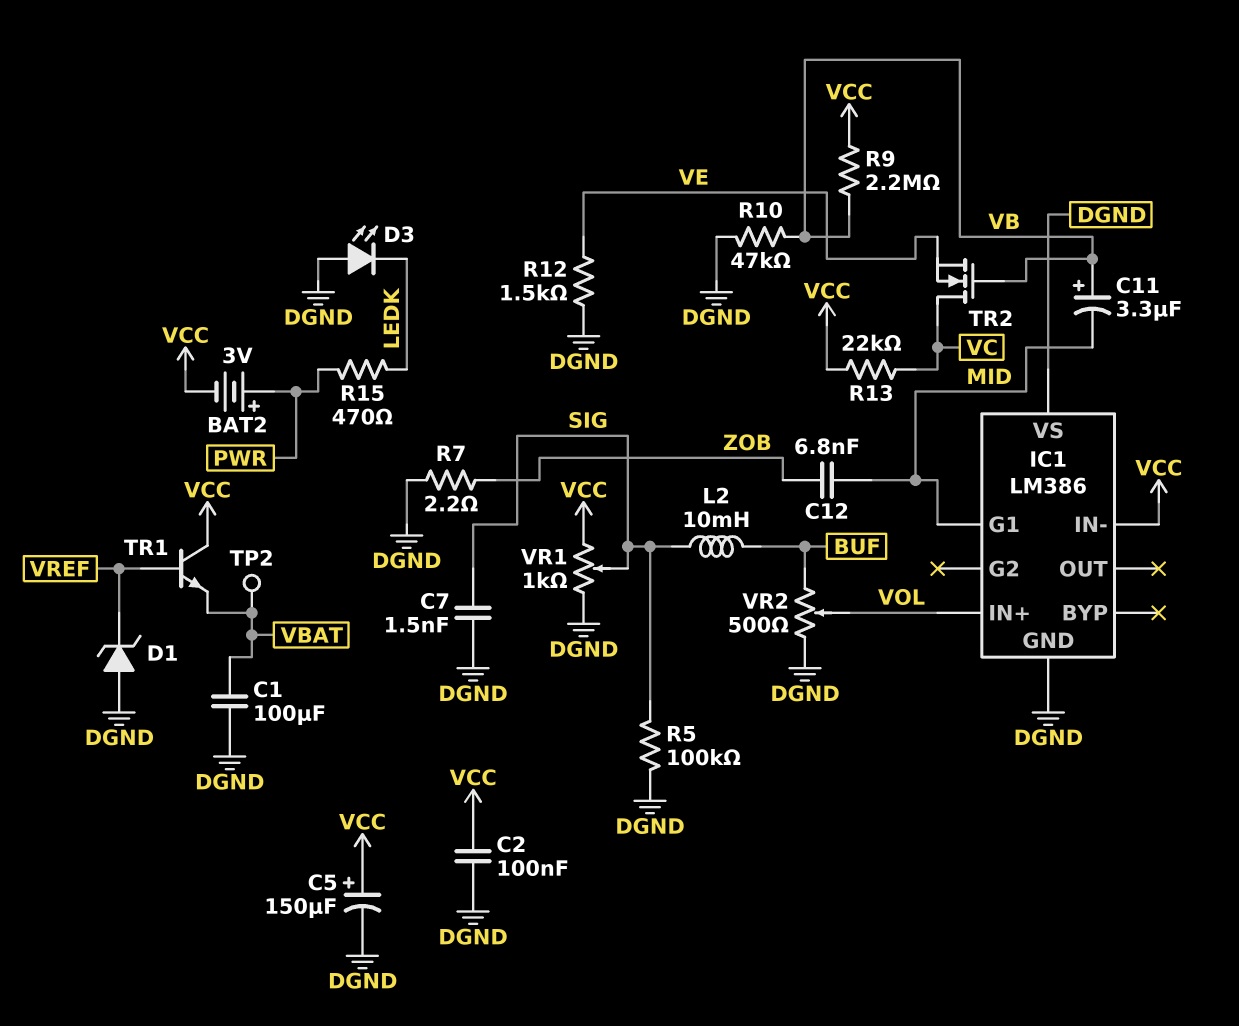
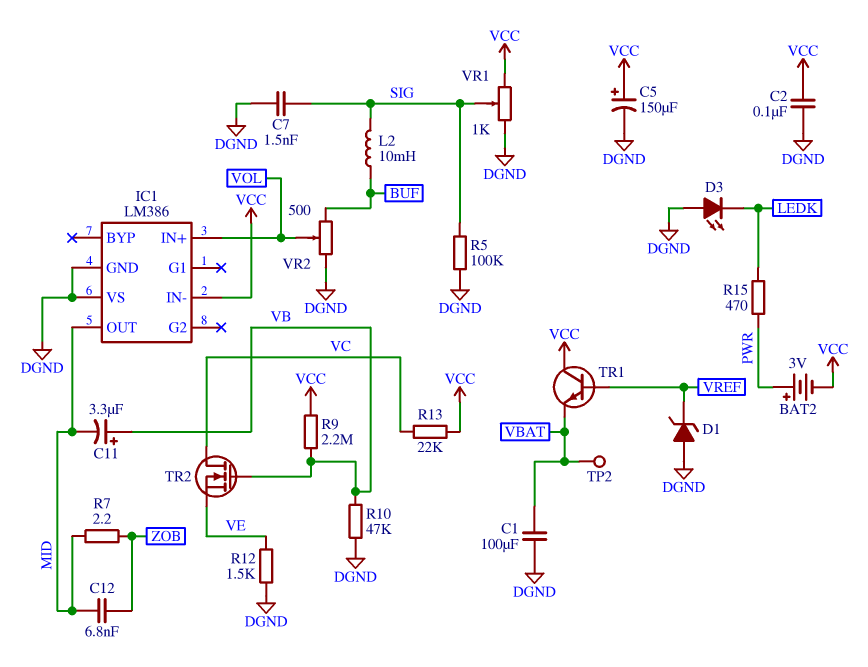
IC1 pin G1: MID -> none
IC1 pin OUT: none -> MID
R7: 2.2 (DGND, ZOB) -> 2.2 (MID, ZOB)

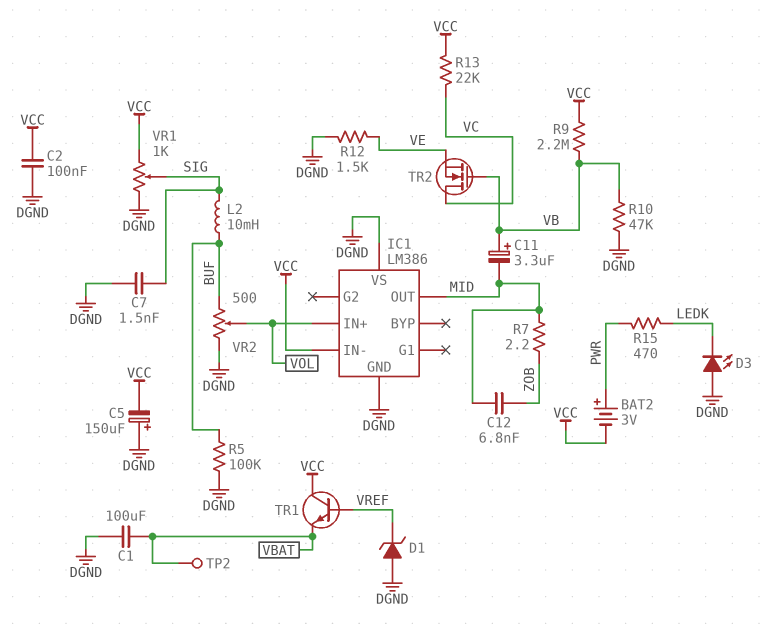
C5: 150uF (plus VCC, minus DGND) -> 150uF (plus DGND, minus VCC)
R5: 100k (DGND, SIG) -> 100k (BUF, DGND)

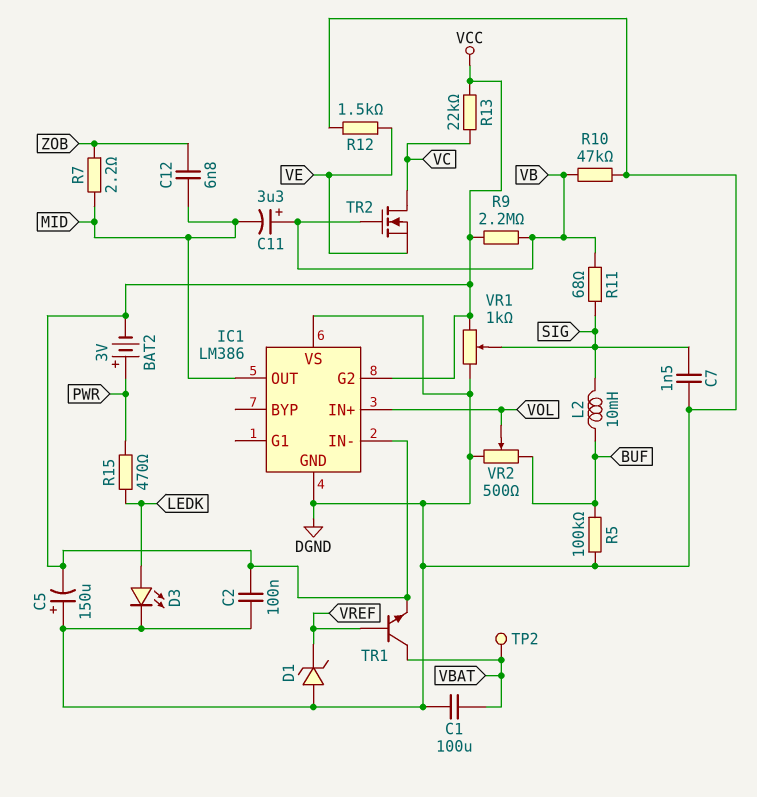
D3: LED (A DGND, K LEDK) -> LED (A LEDK, K DGND)
IC1 pin G2: none -> VCC
R11: none -> 68 (SIG, VB)
TR1: NPN (B VREF, C VCC, E VBAT) -> NPN (B VREF, C VBAT, E VCC)

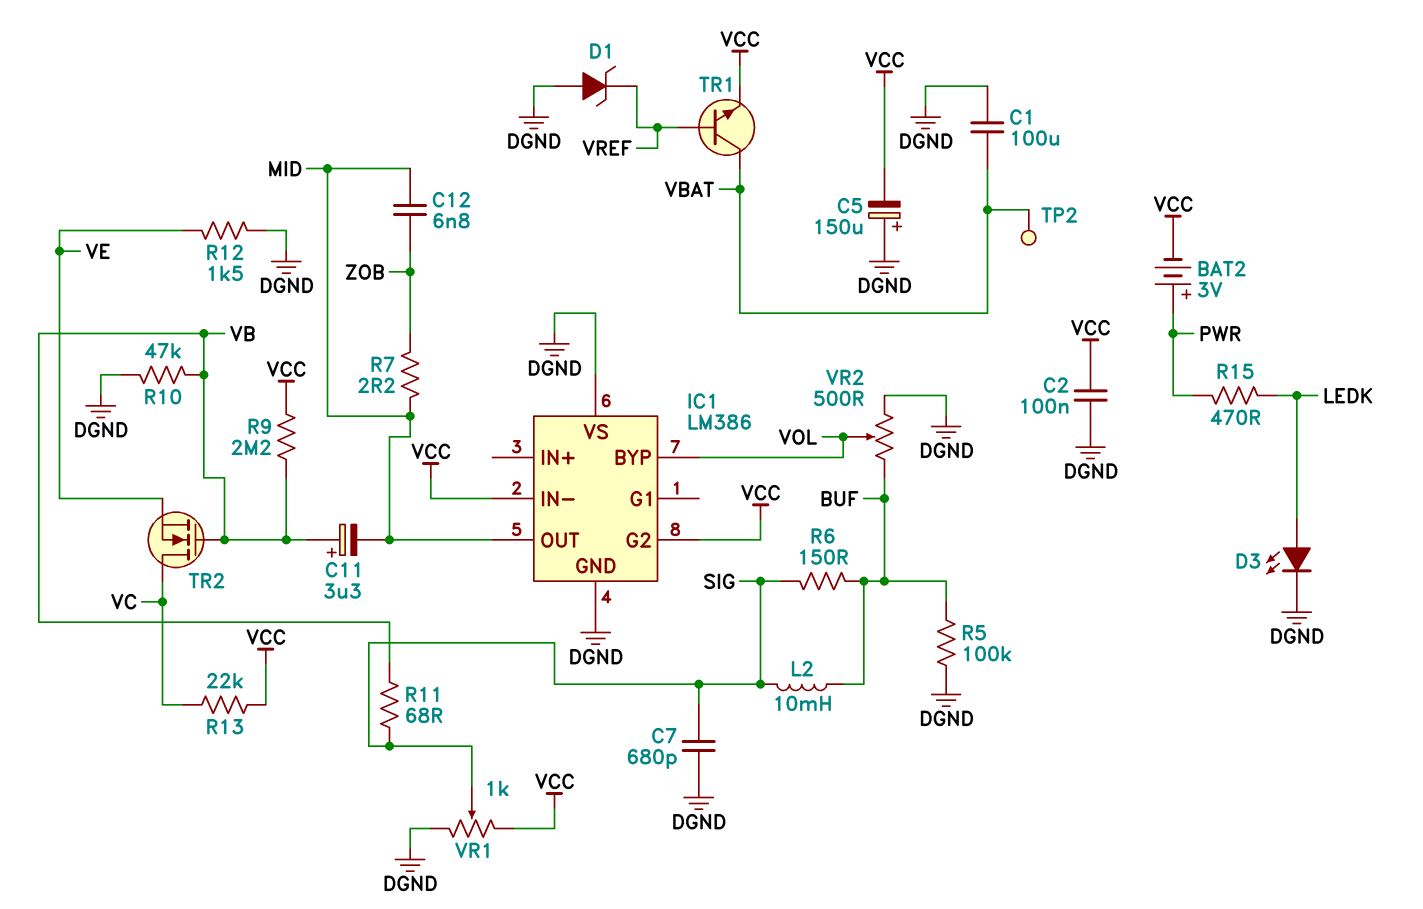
C7: 1.5nF (DGND, SIG) -> 680pF (DGND, SIG)
IC1 pin BYP: none -> VOL
IC1 pin IN+: VOL -> none
R6: none -> 150 (BUF, SIG)

